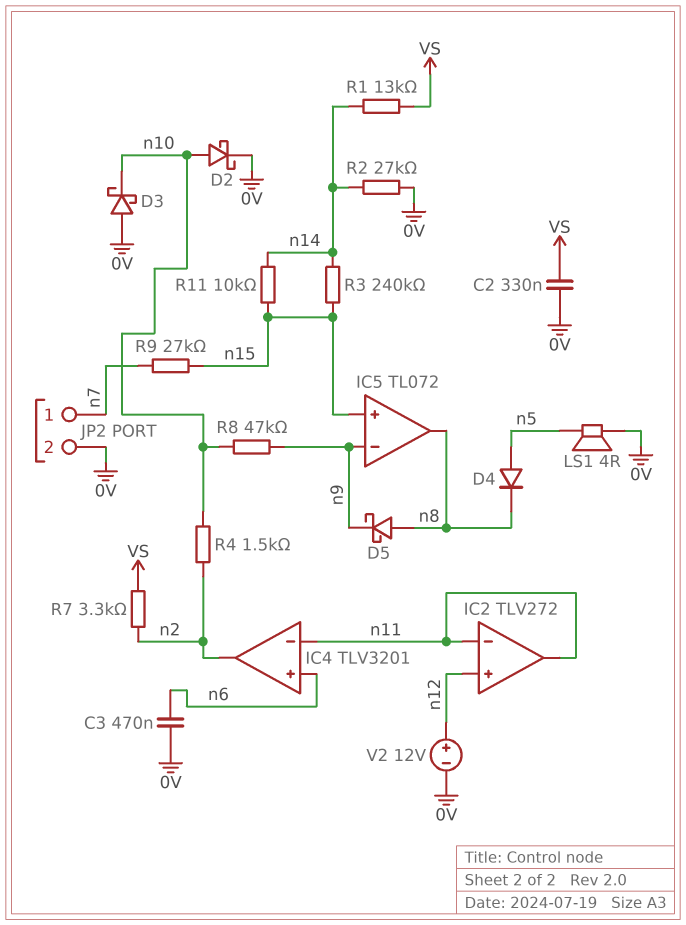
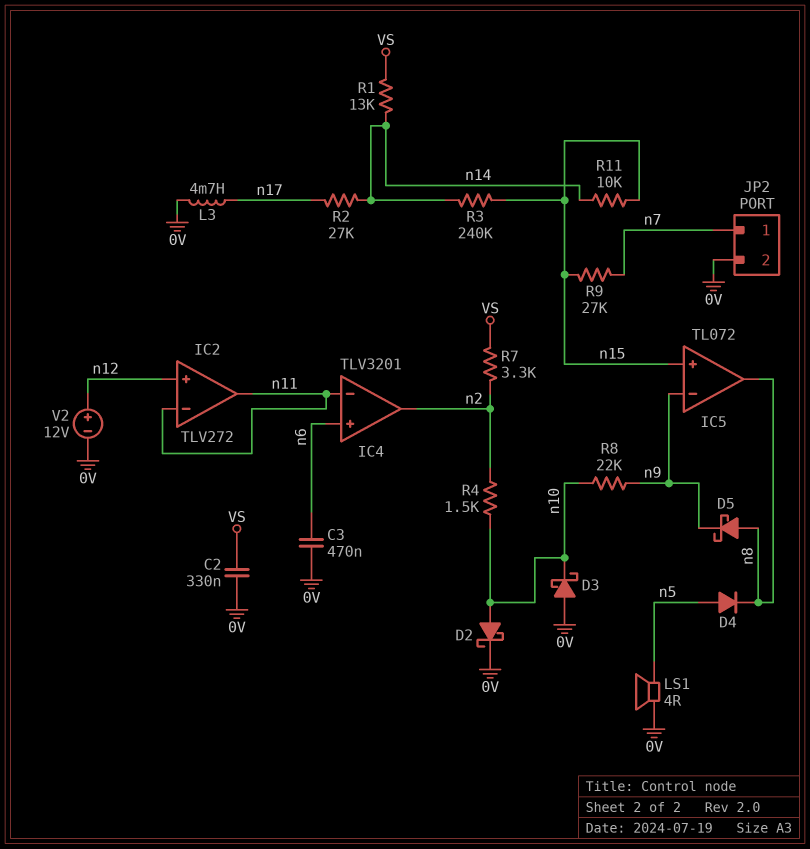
L3: none -> 4.7mH (0V, n17)
R2: 27k (0V, n14) -> 27k (n14, n17)
R8: 47k (n9, n10) -> 22k (n9, n10)

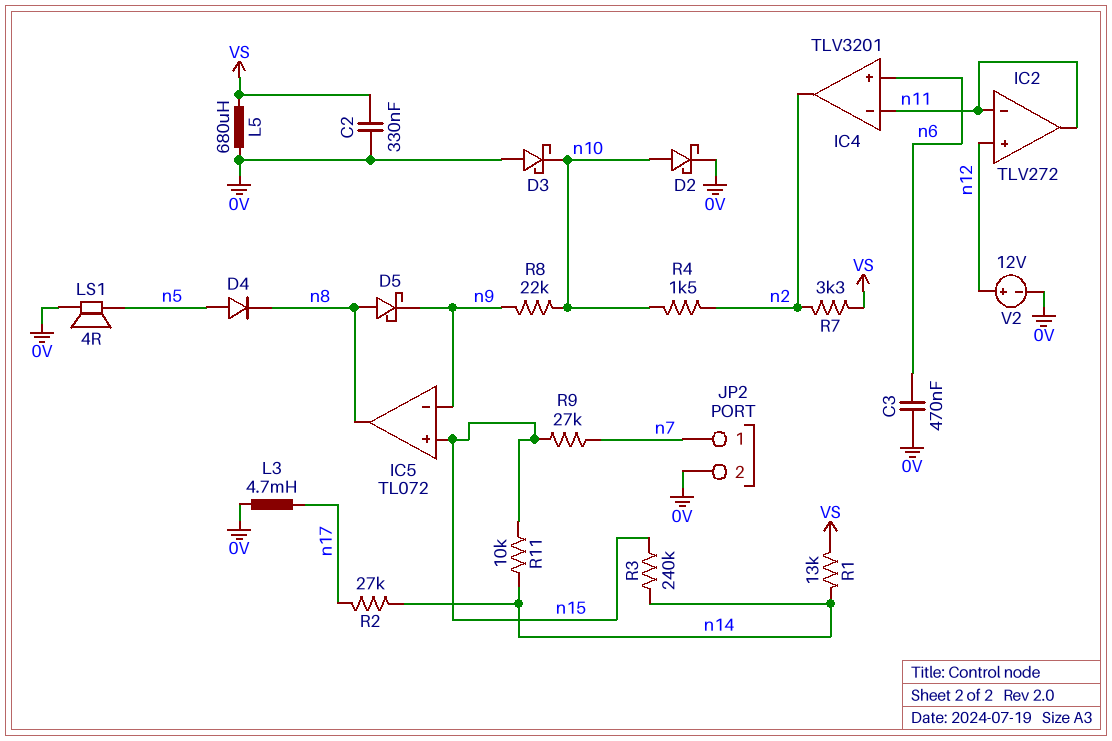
L5: none -> 680uH (0V, VS)

